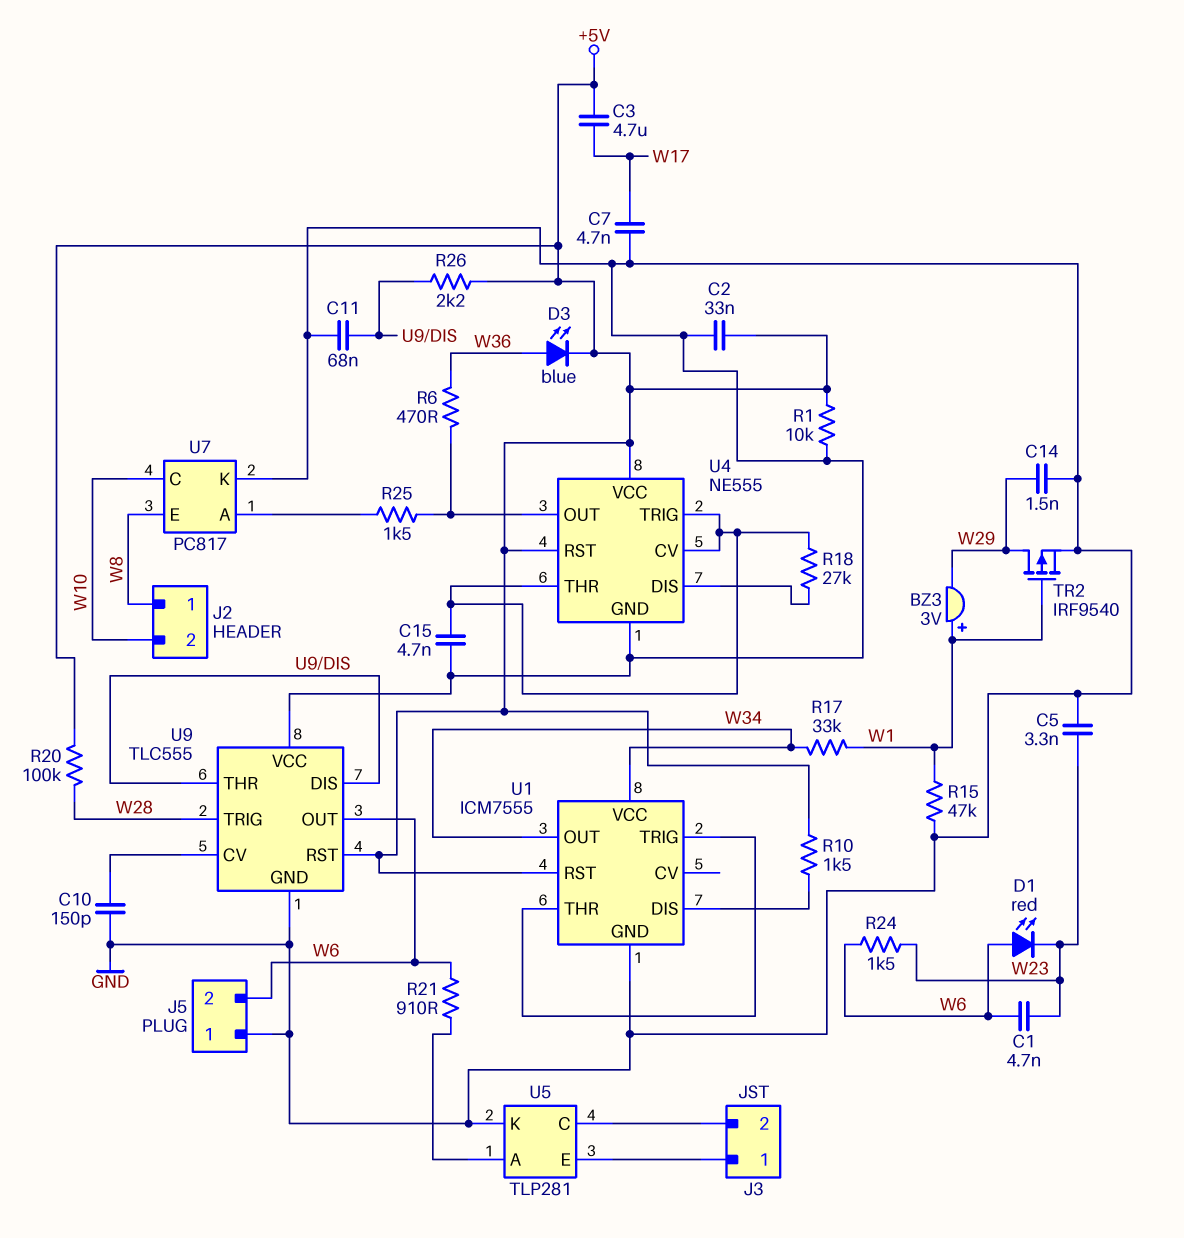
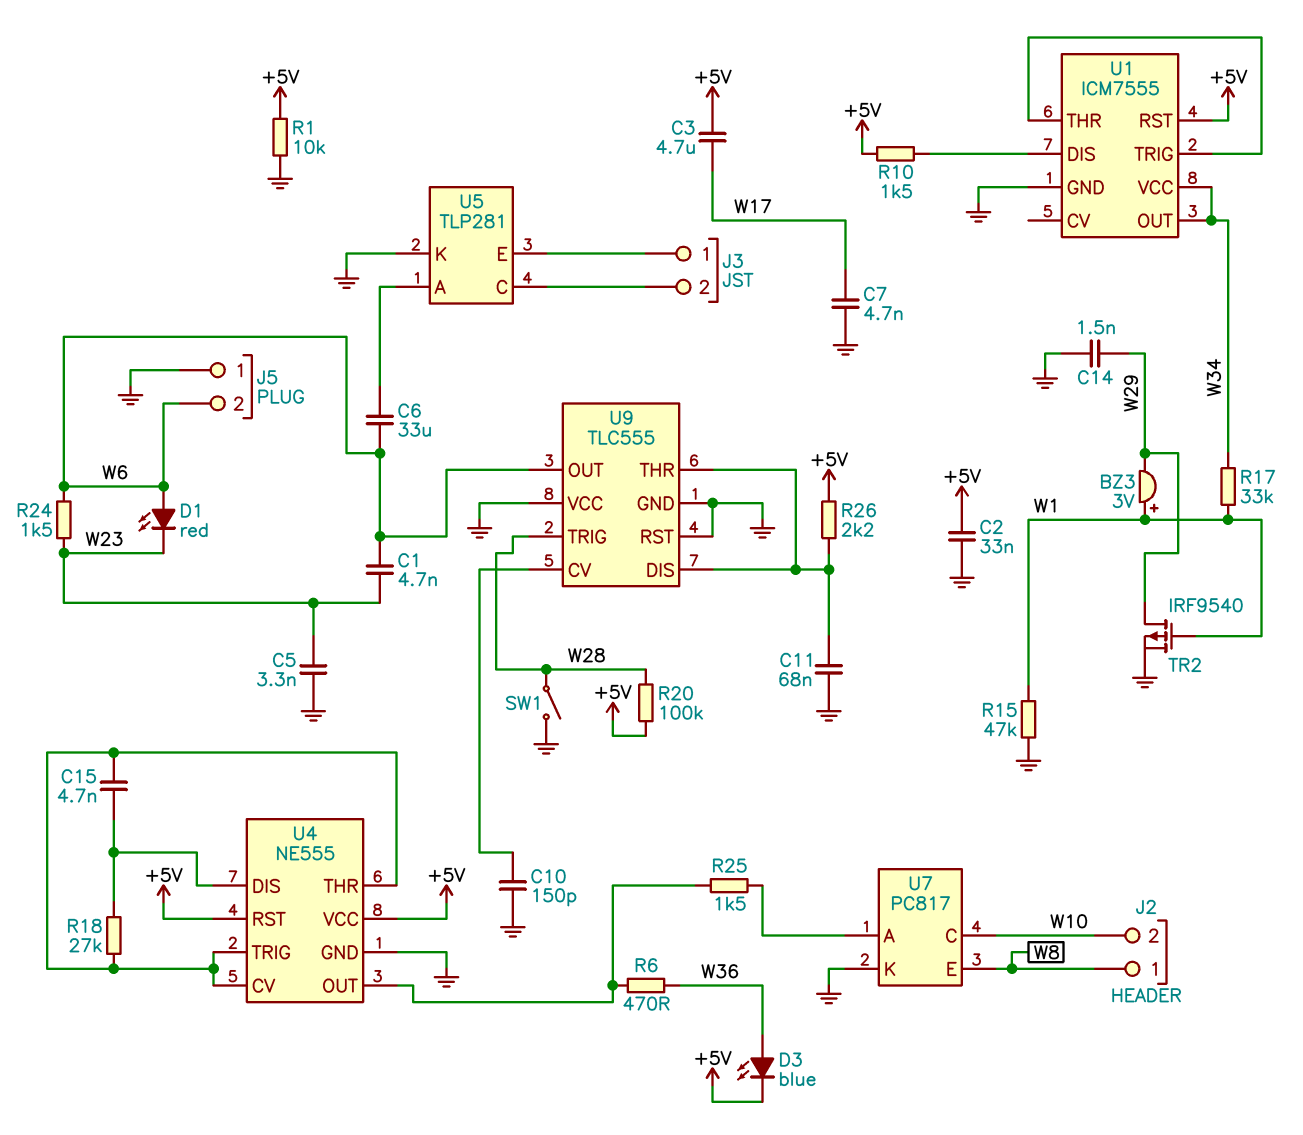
C6: none -> 33uF (U5/A, W6)
C15: 4.7nF (GND, U4/CV) -> 4.7nF (U4/CV, U4/DIS)
R21: 910 (U5/A, W6) -> none
SW1: none -> switch (GND, W28)
U9 pin RST: +5V -> GND

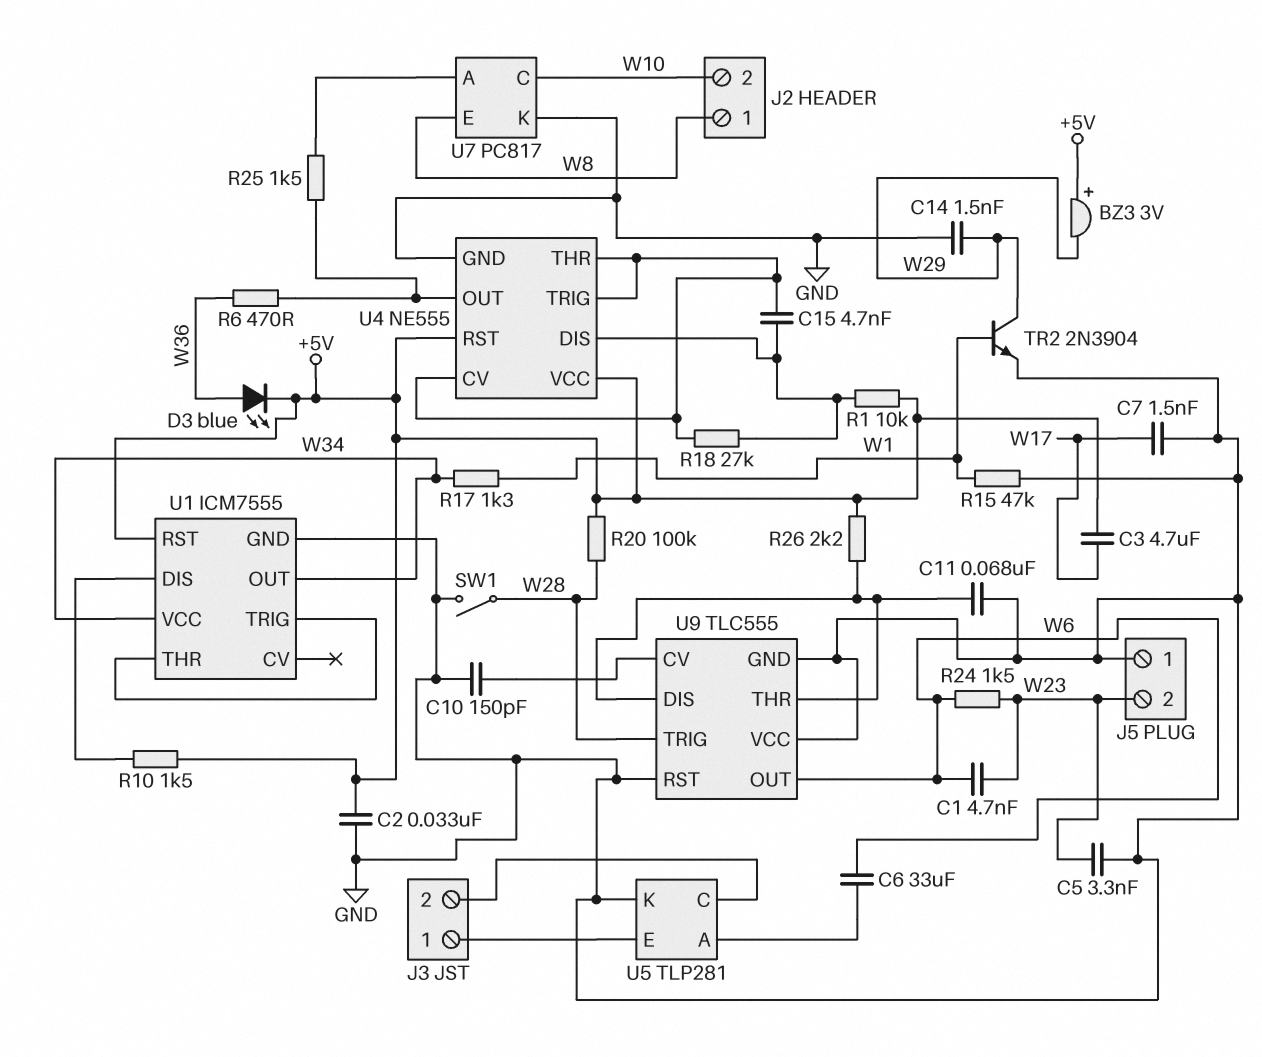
BZ3: buzzer 3V (plus W1, minus W29) -> buzzer 3V (plus +5V, minus W29)
C7: 4.7nF (GND, W17) -> 1.5nF (GND, W17)
D1: LED red (A W6, K W23) -> none
J5 pin 2: W6 -> W23
R1: 10k (+5V, GND) -> 10k (+5V, U4/DIS)
R17: 33k (W1, W34) -> 1.3k (W1, W34)
TR2: PMOS IRF9540 (G W1, D W29, S GND) -> NPN 2N3904 (B W1, C W29, E GND)

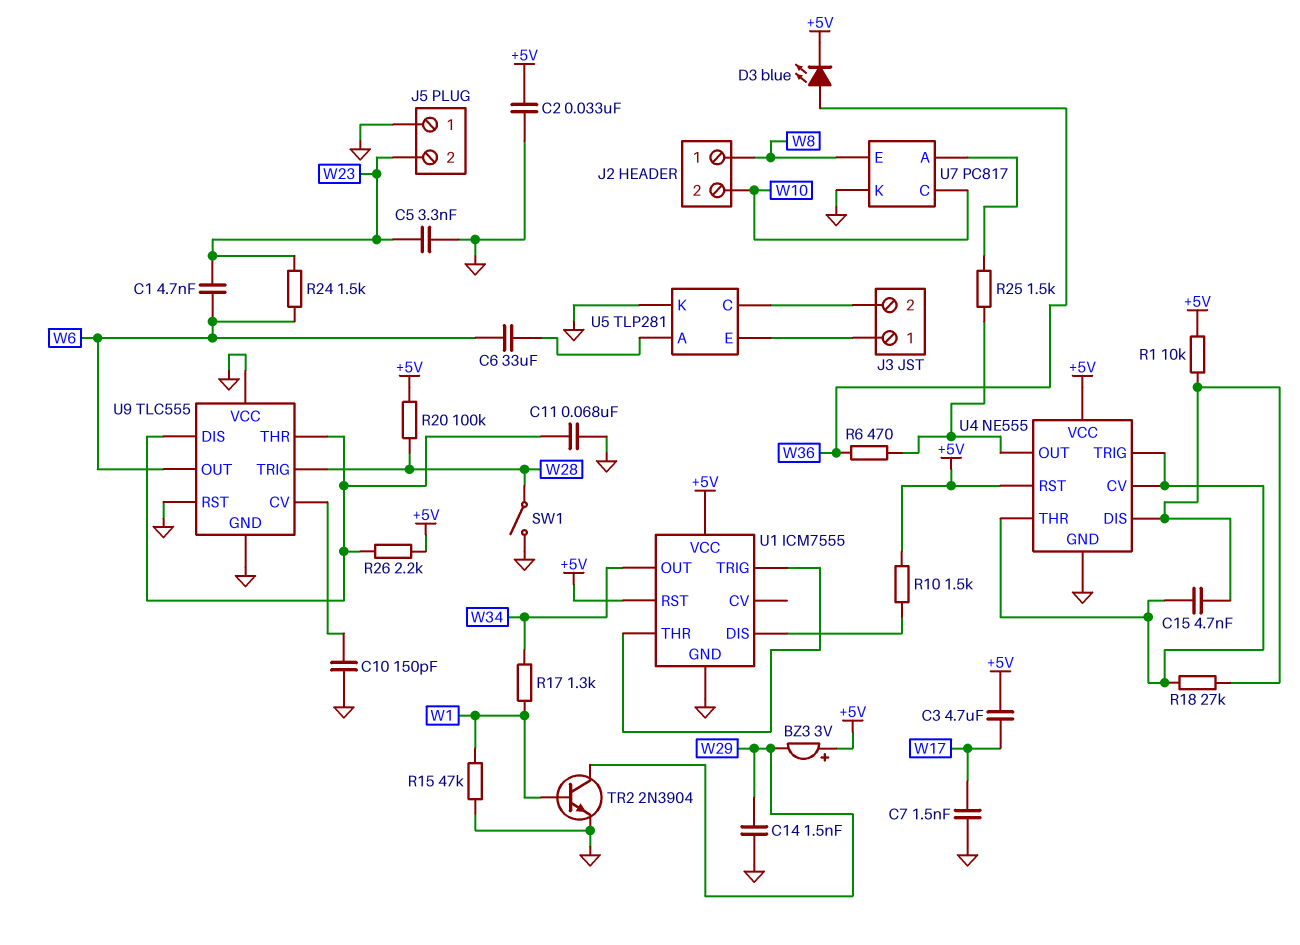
U1 pin VCC: W34 -> +5V

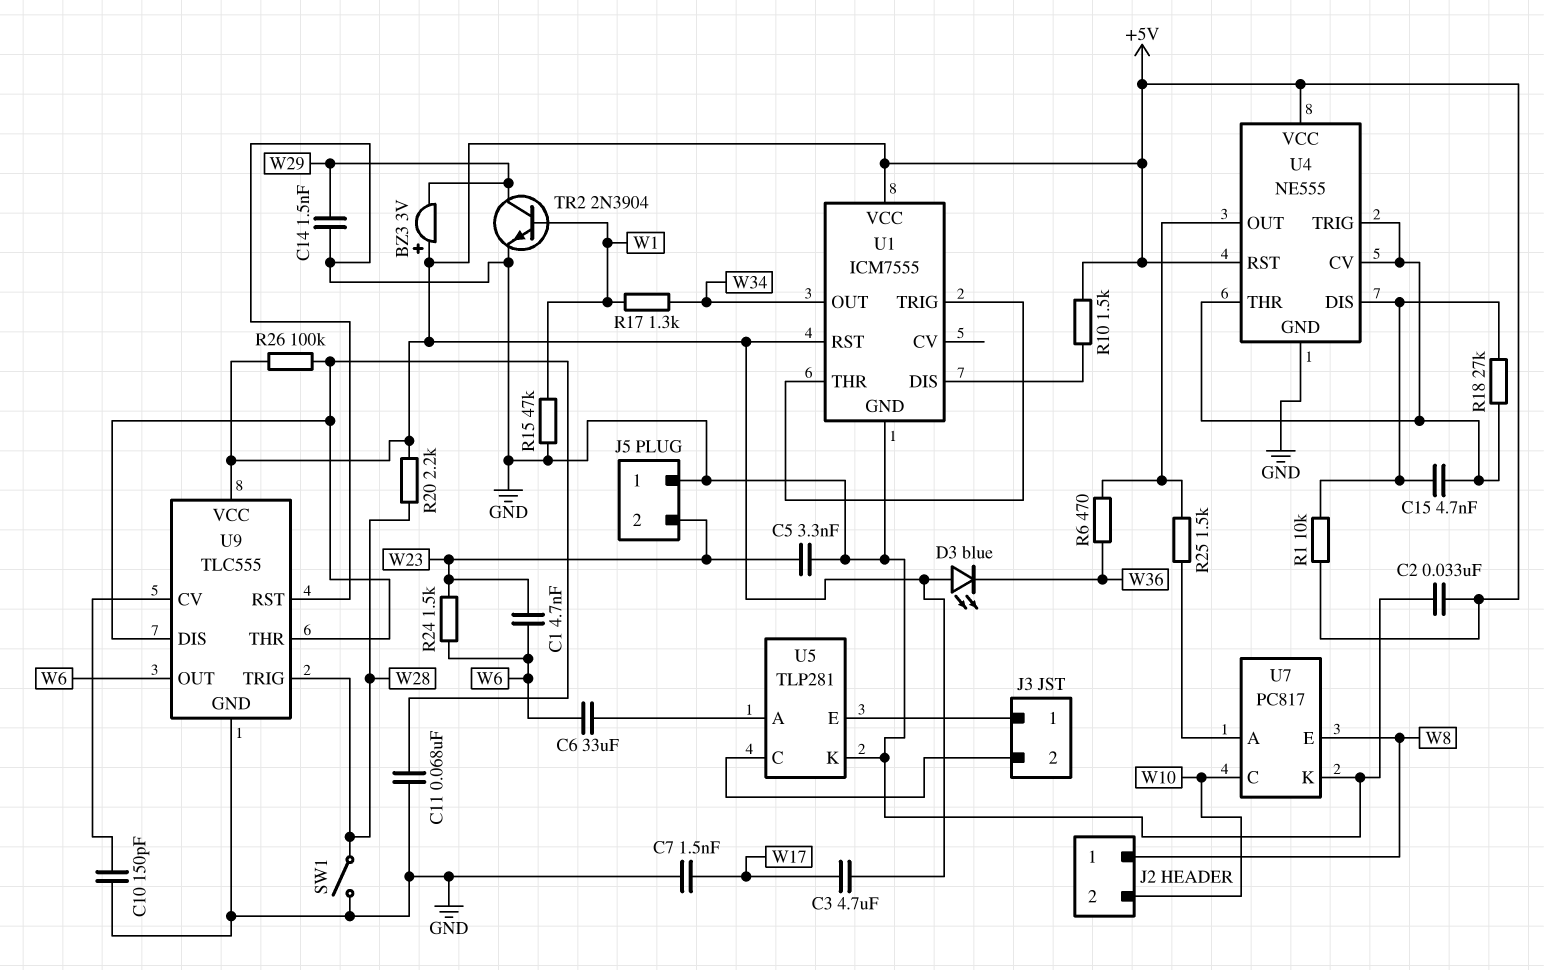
D3: LED blue (A W36, K +5V) -> LED blue (A +5V, K W36)
R20: 100k (+5V, W28) -> 2.2k (+5V, W28)
R26: 2.2k (+5V, U9/DIS) -> 100k (+5V, U9/DIS)
U9 pin VCC: GND -> +5V

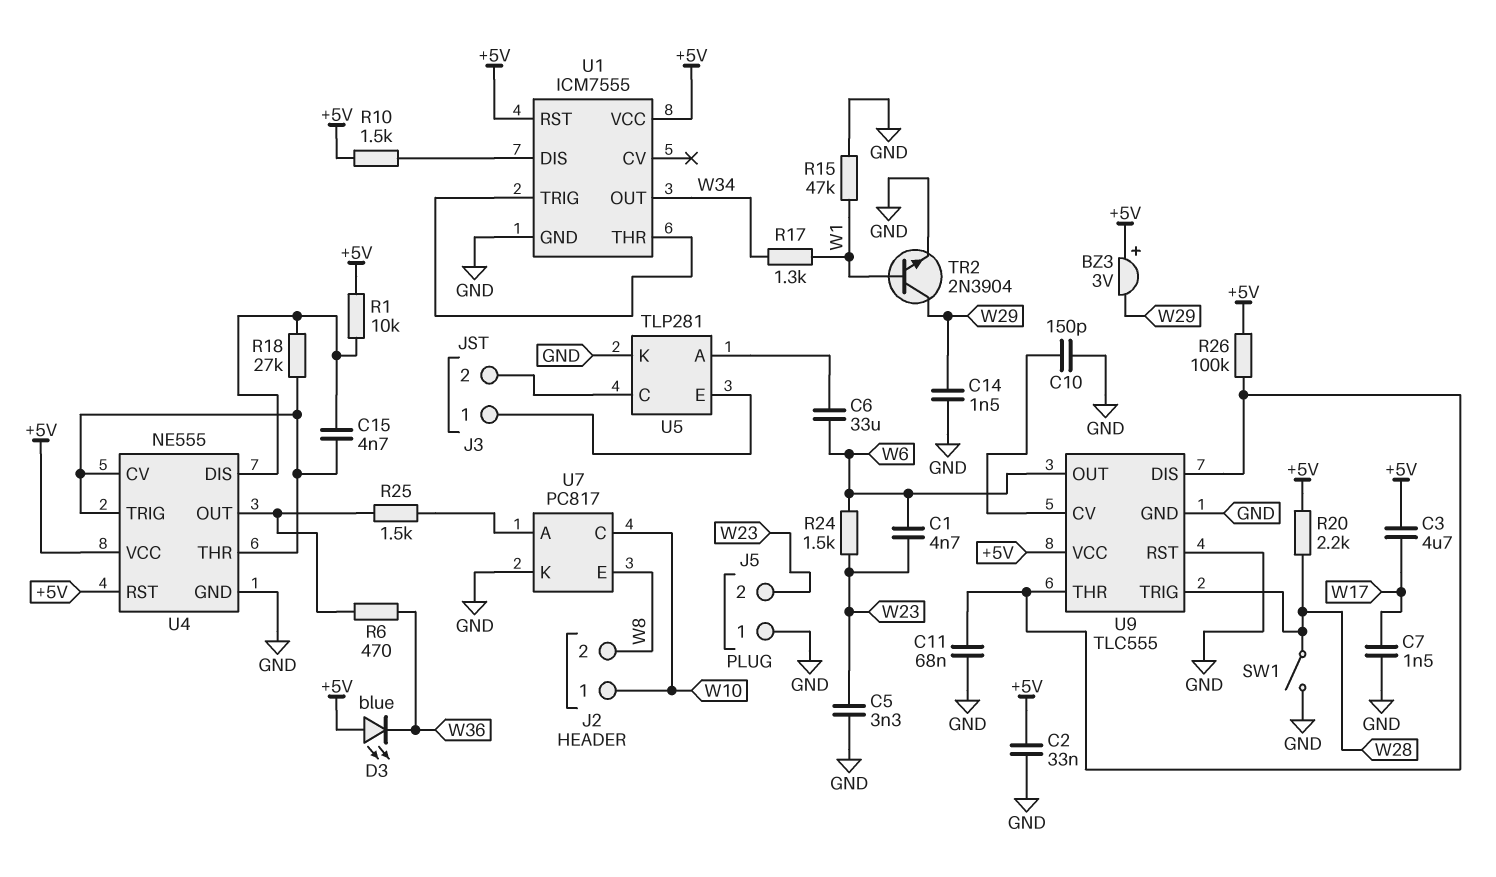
J2 pin 1: W8 -> W10
J2 pin 2: W10 -> W8

